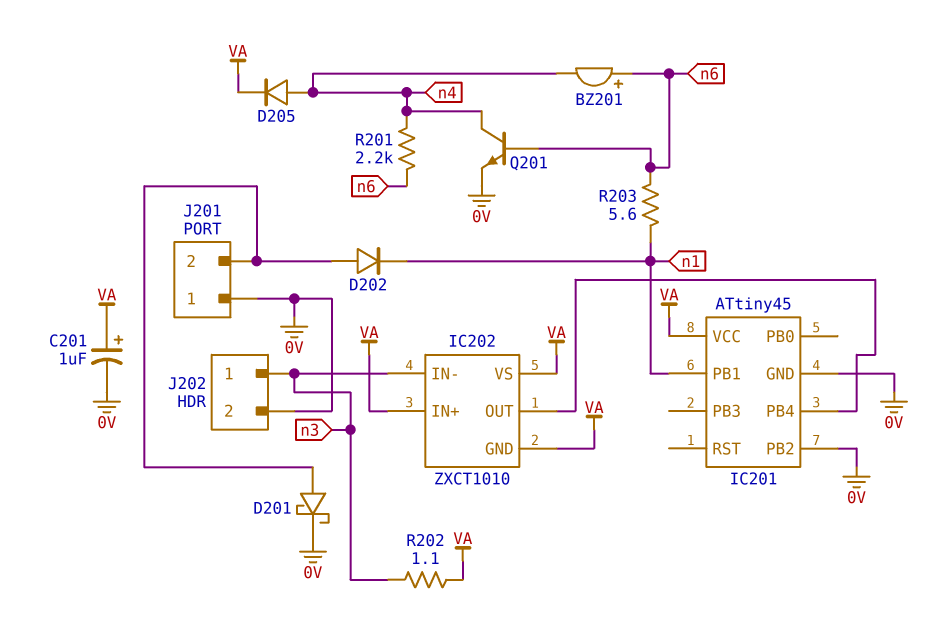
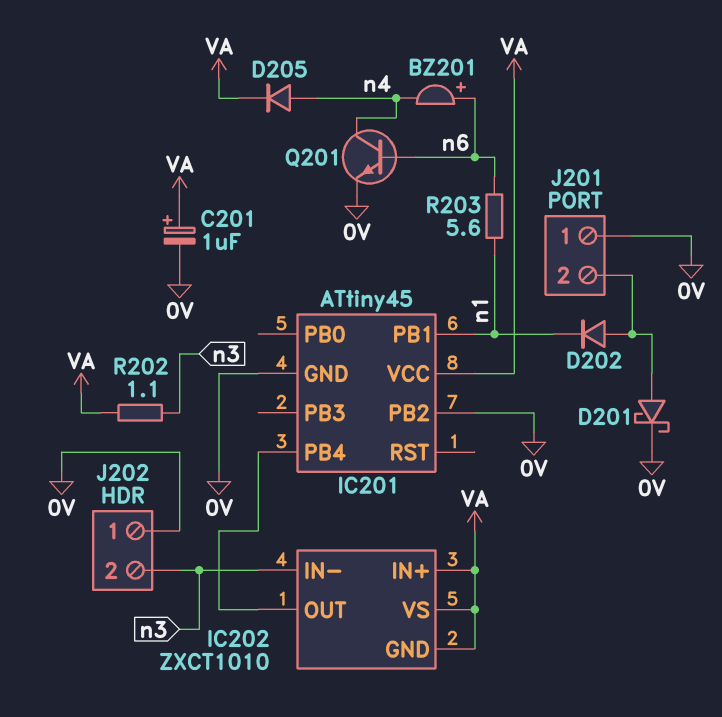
J202 pin 1: n3 -> 0V
J202 pin 2: 0V -> n3
R201: 2.2k (n4, n6) -> none

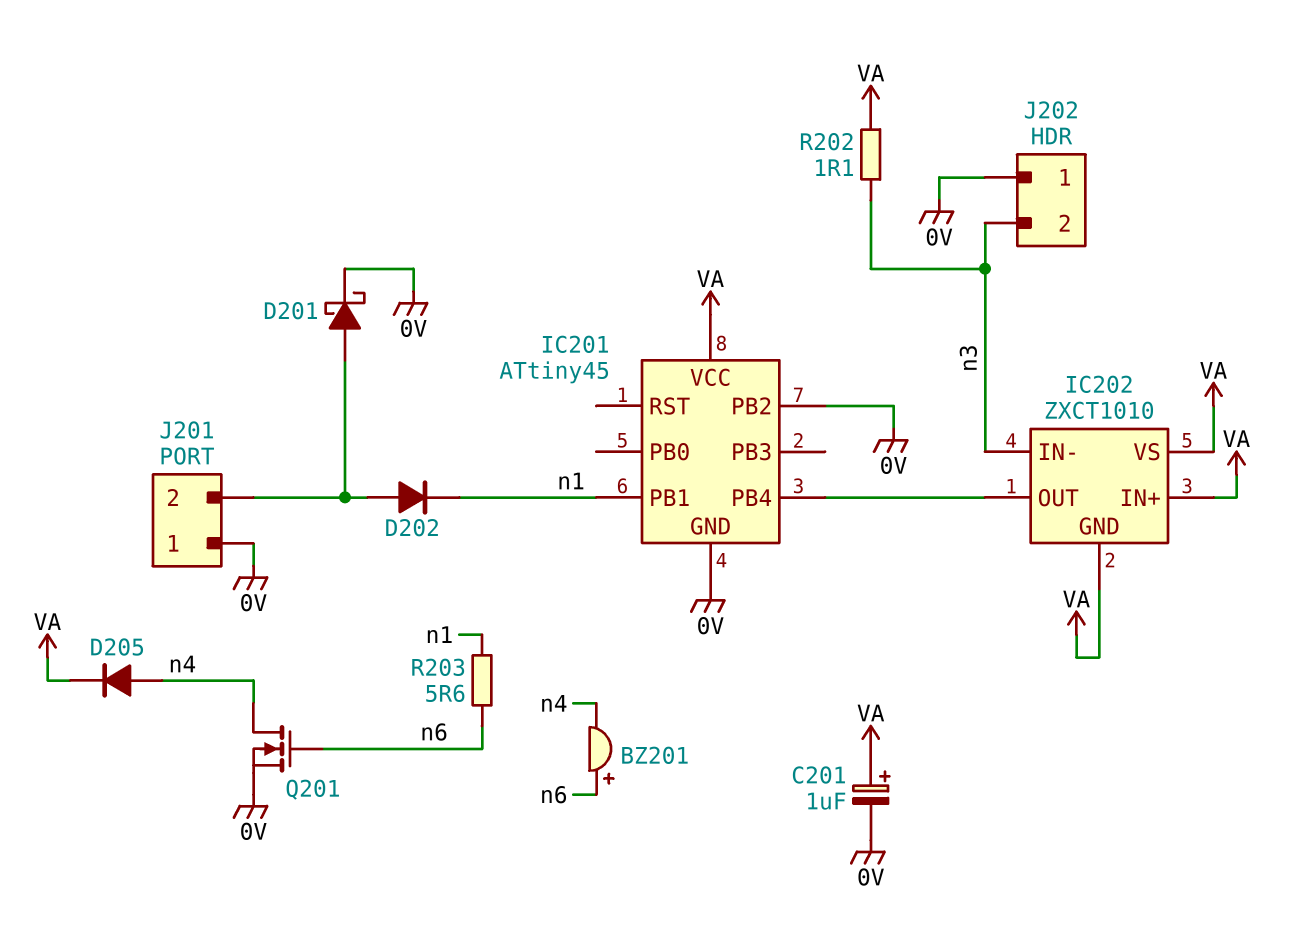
Q201: NPN (B n6, C n4, E 0V) -> NMOS (G n6, D n4, S 0V)

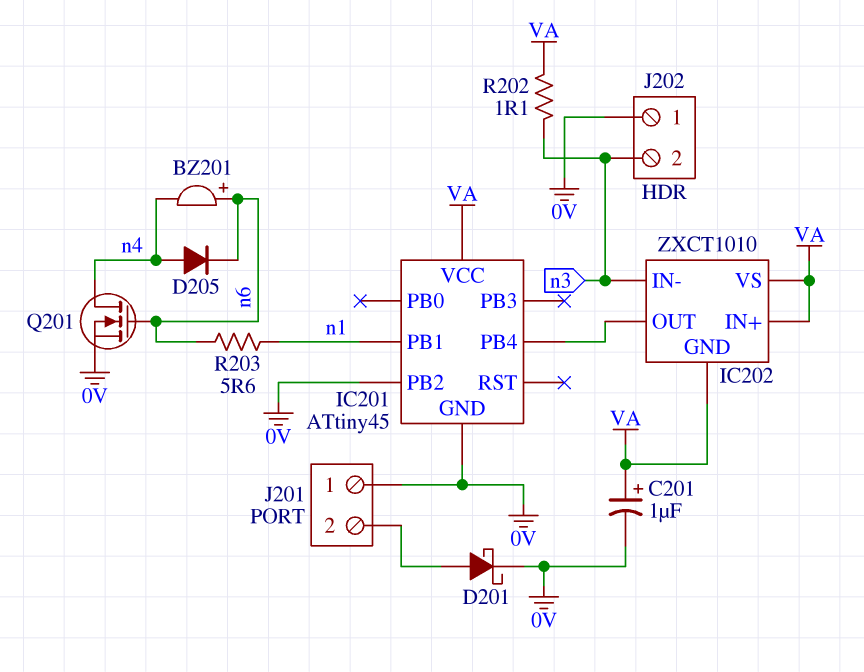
D202: diode (A J201/2, K n1) -> none
D205: diode (A n4, K VA) -> diode (A n4, K n6)

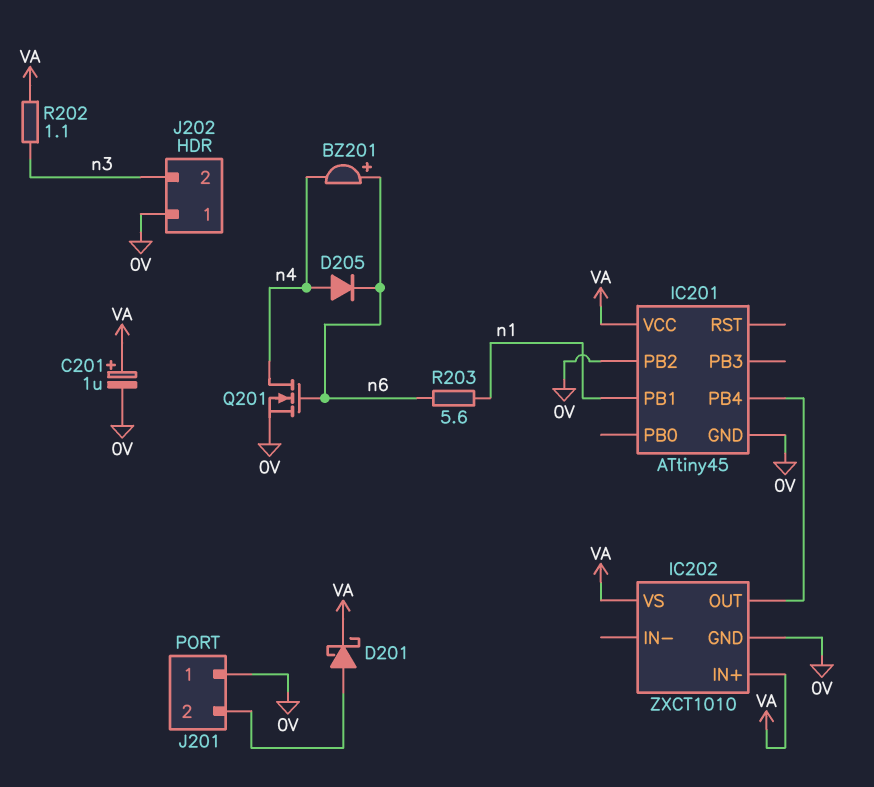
D201: schottky (A J201/2, K 0V) -> schottky (A J201/2, K VA)
IC202 pin GND: VA -> 0V
IC202 pin IN-: n3 -> none

